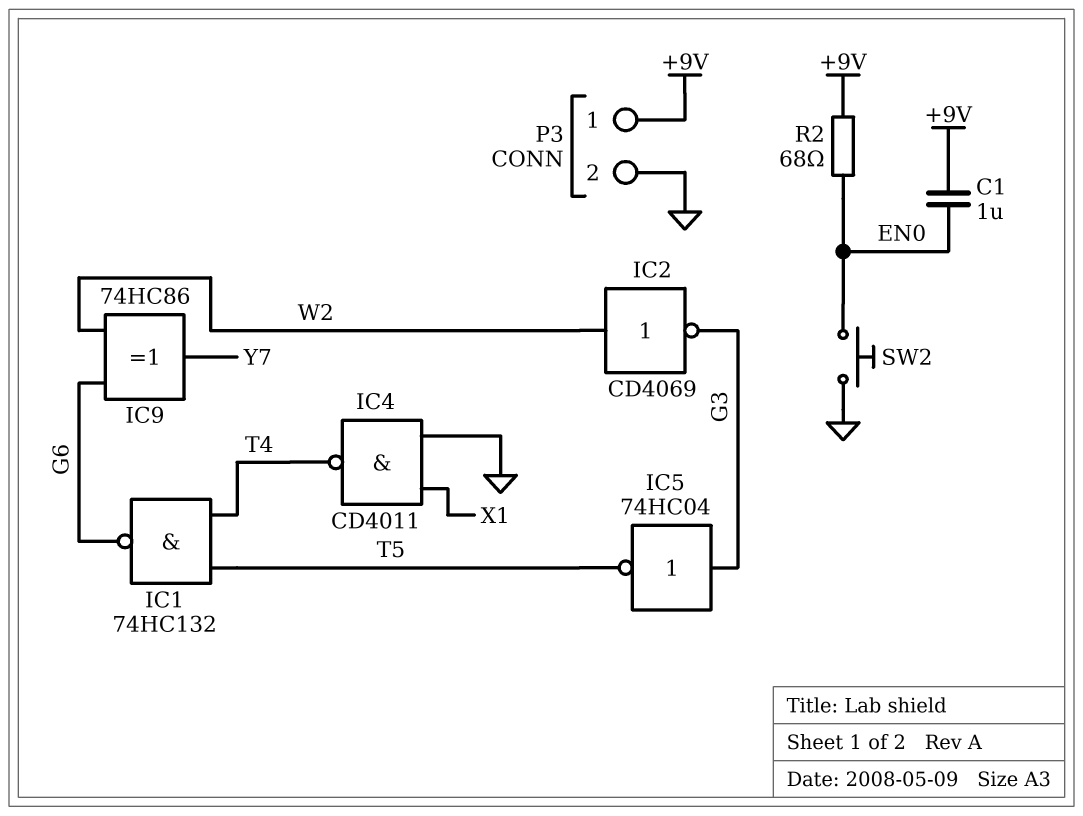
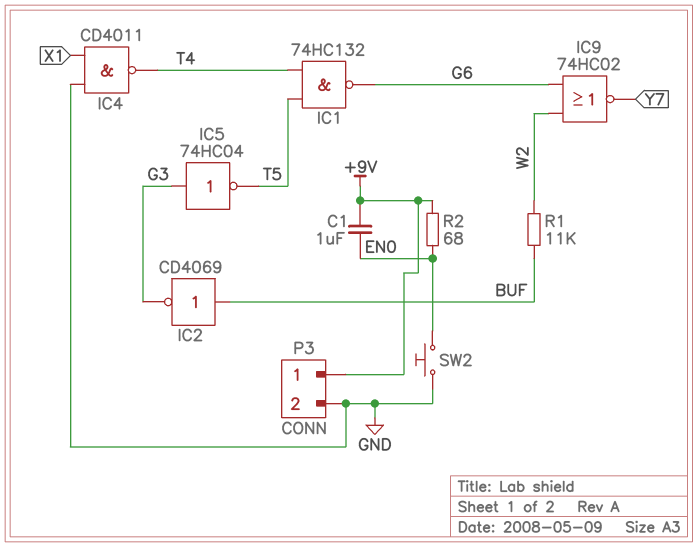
IC2: NOT CD4069 (in W2, out G3) -> NOT CD4069 (in BUF, out G3)
IC9: XOR 74HC86 (in G6, in W2, out Y7) -> NOR 74HC02 (in G6, in W2, out Y7)
R1: none -> 11k (BUF, W2)

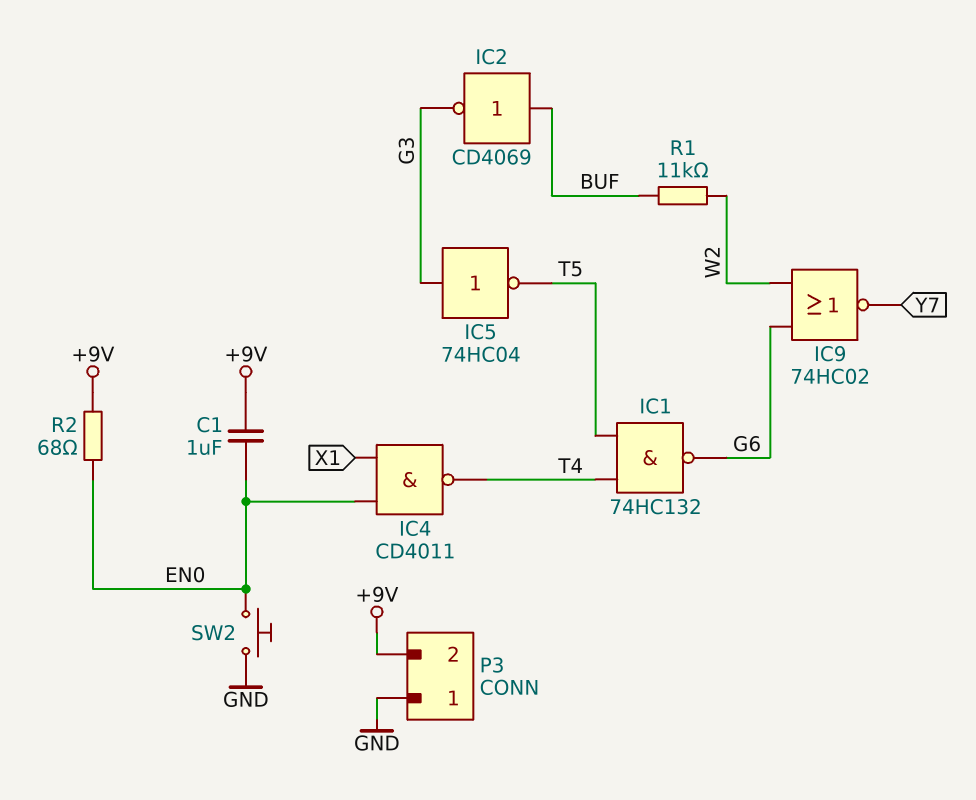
IC4: NAND CD4011 (in GND, in X1, out T4) -> NAND CD4011 (in EN0, in X1, out T4)
P3 pin 1: +9V -> GND
P3 pin 2: GND -> +9V

